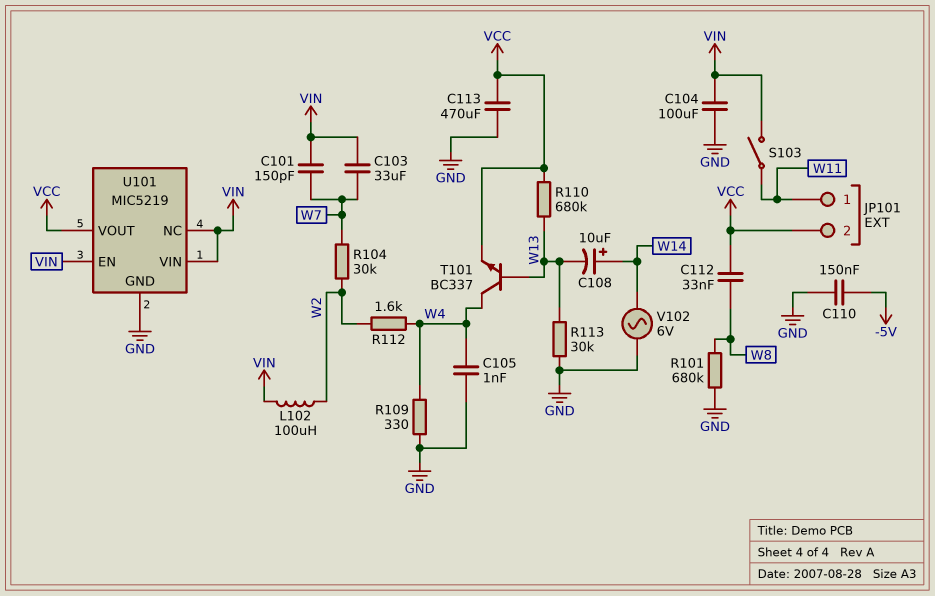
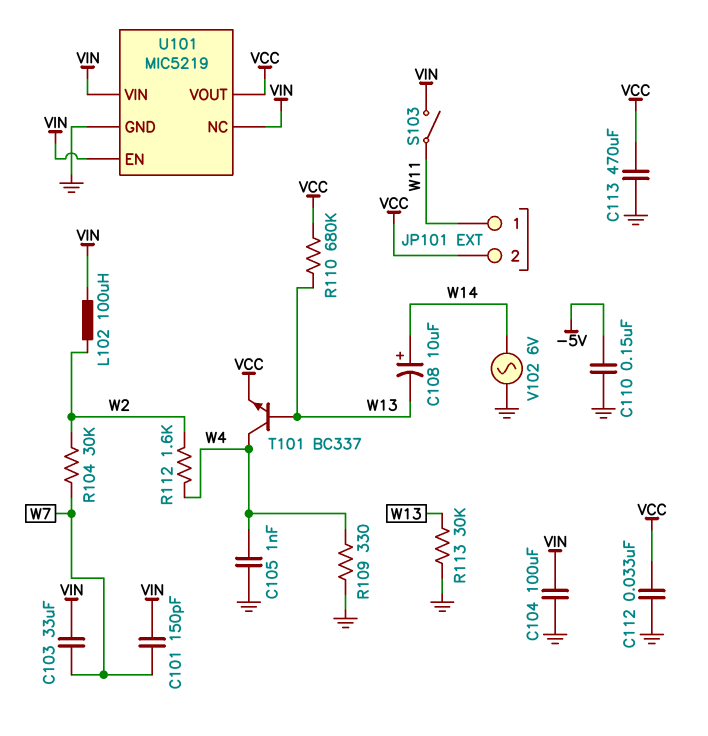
C112: 33nF (VCC, W8) -> 33nF (GND, VCC)
R101: 680k (GND, W8) -> none

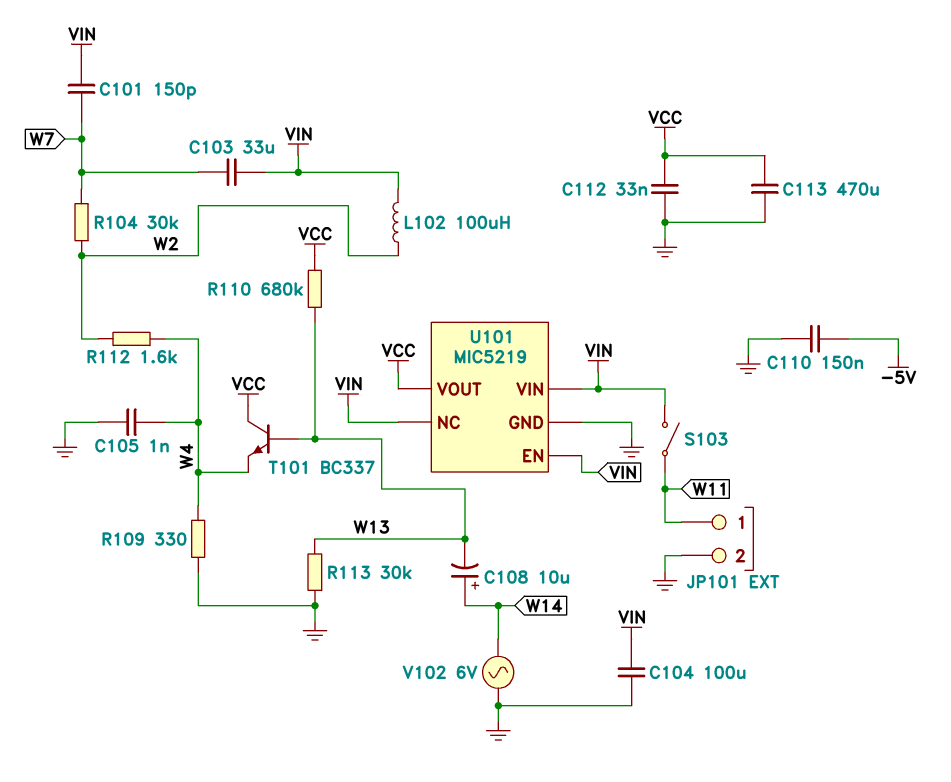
JP101 pin 2: VCC -> GND
T101: NPN BC337 (B W13, C W4, E VCC) -> NPN BC337 (B W13, C VCC, E W4)

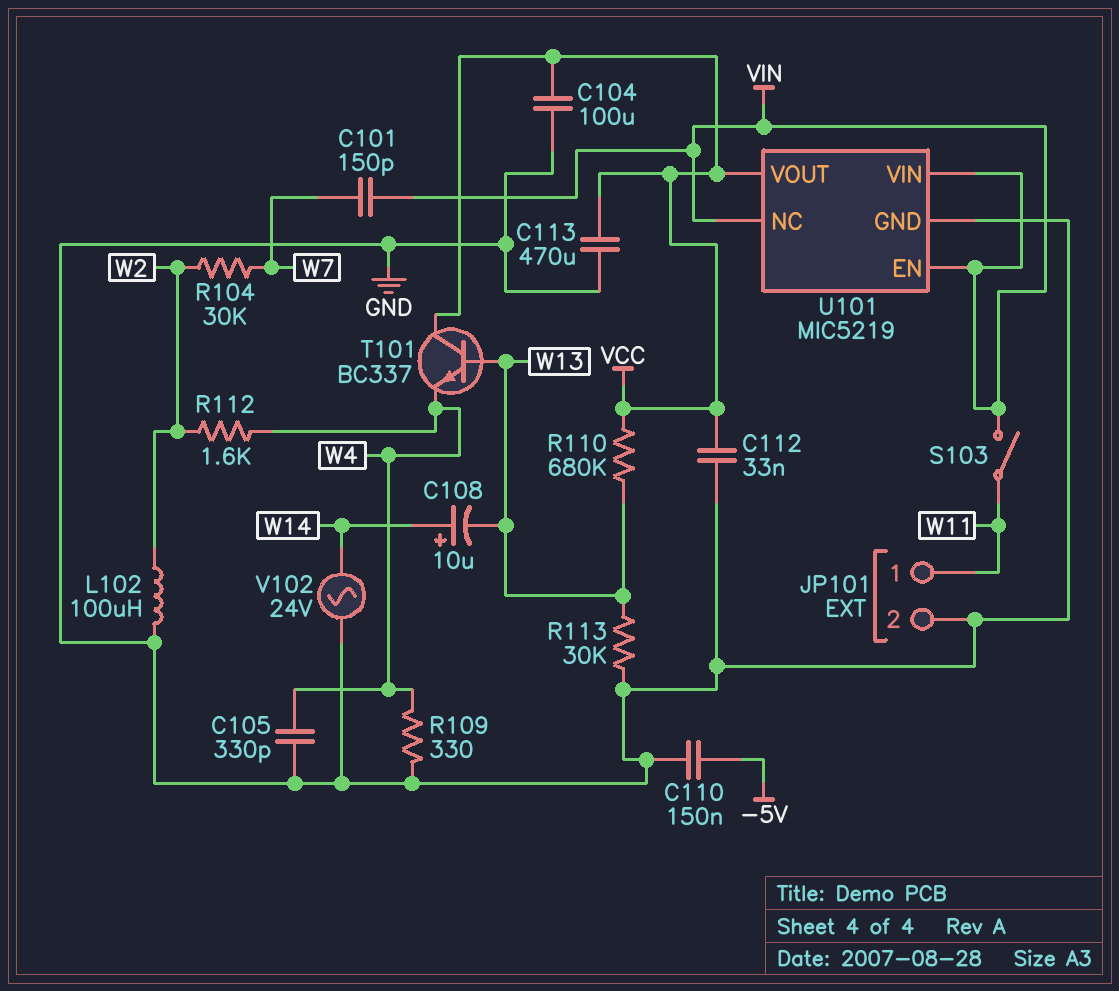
C103: 33uF (VIN, W7) -> none
C104: 100uF (GND, VIN) -> 100uF (GND, VCC)
C105: 1nF (GND, W4) -> 330pF (GND, W4)
L102: 100uH (VIN, W2) -> 100uH (GND, W2)
V102: AC 6V (GND, W14) -> AC 24V (GND, W14)

